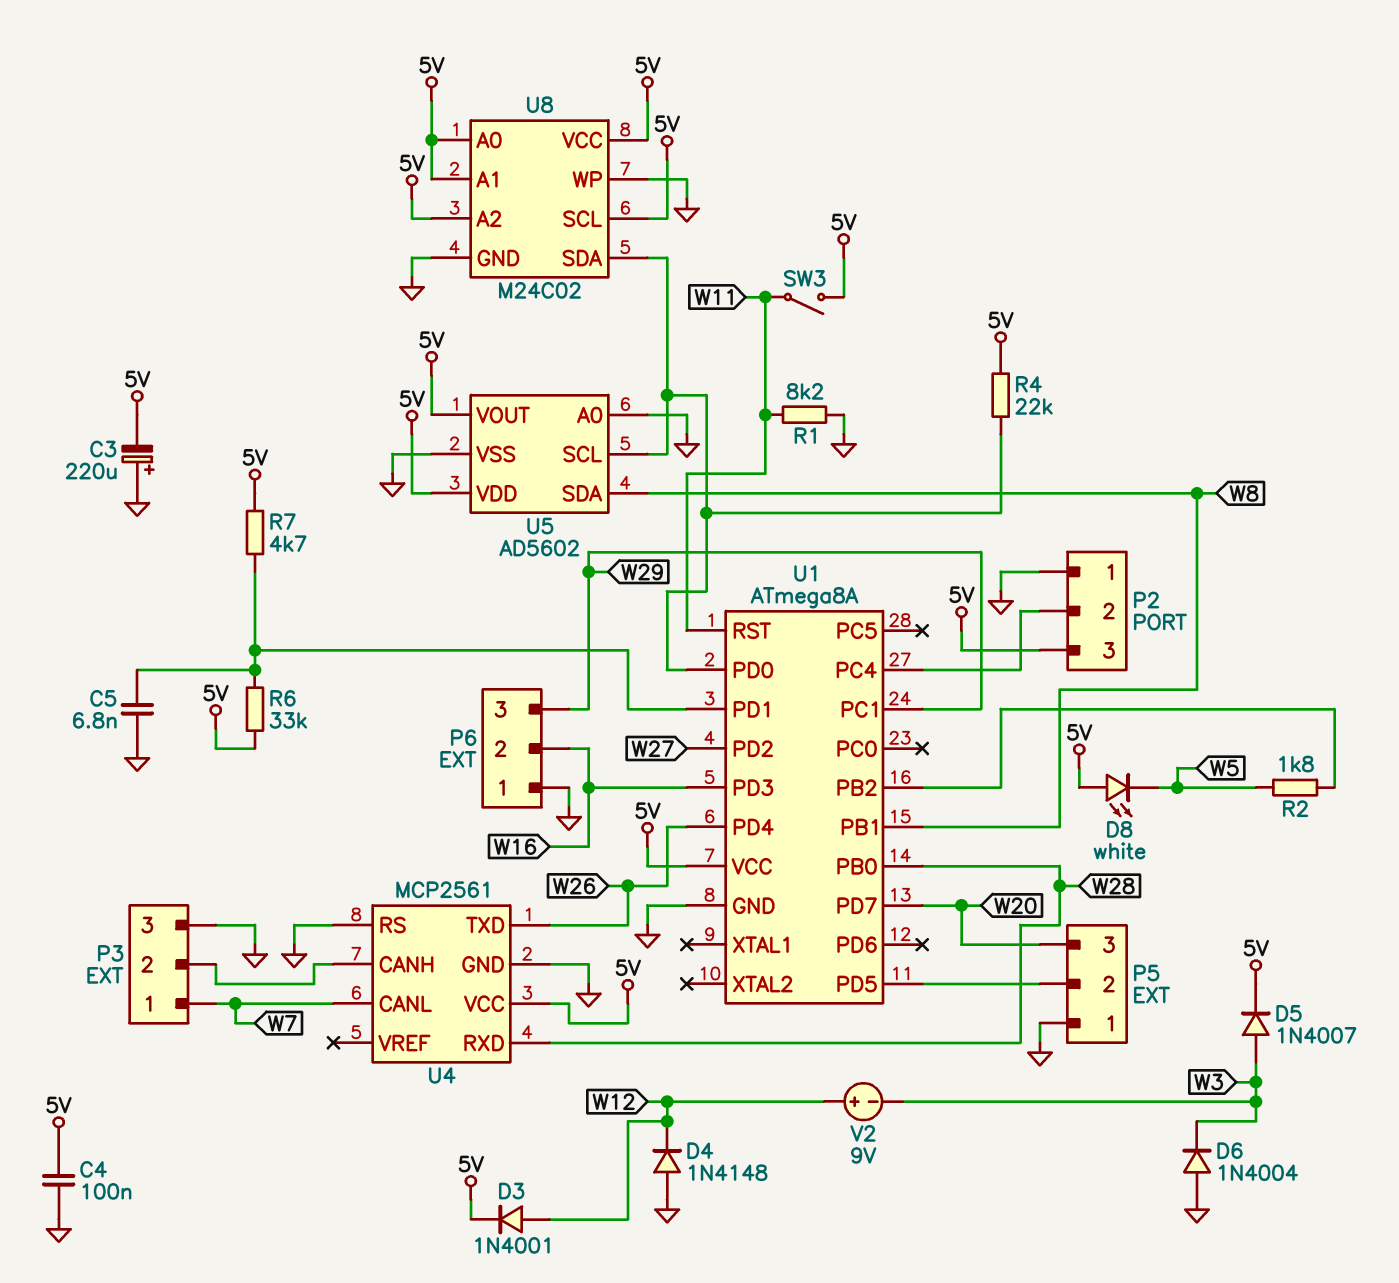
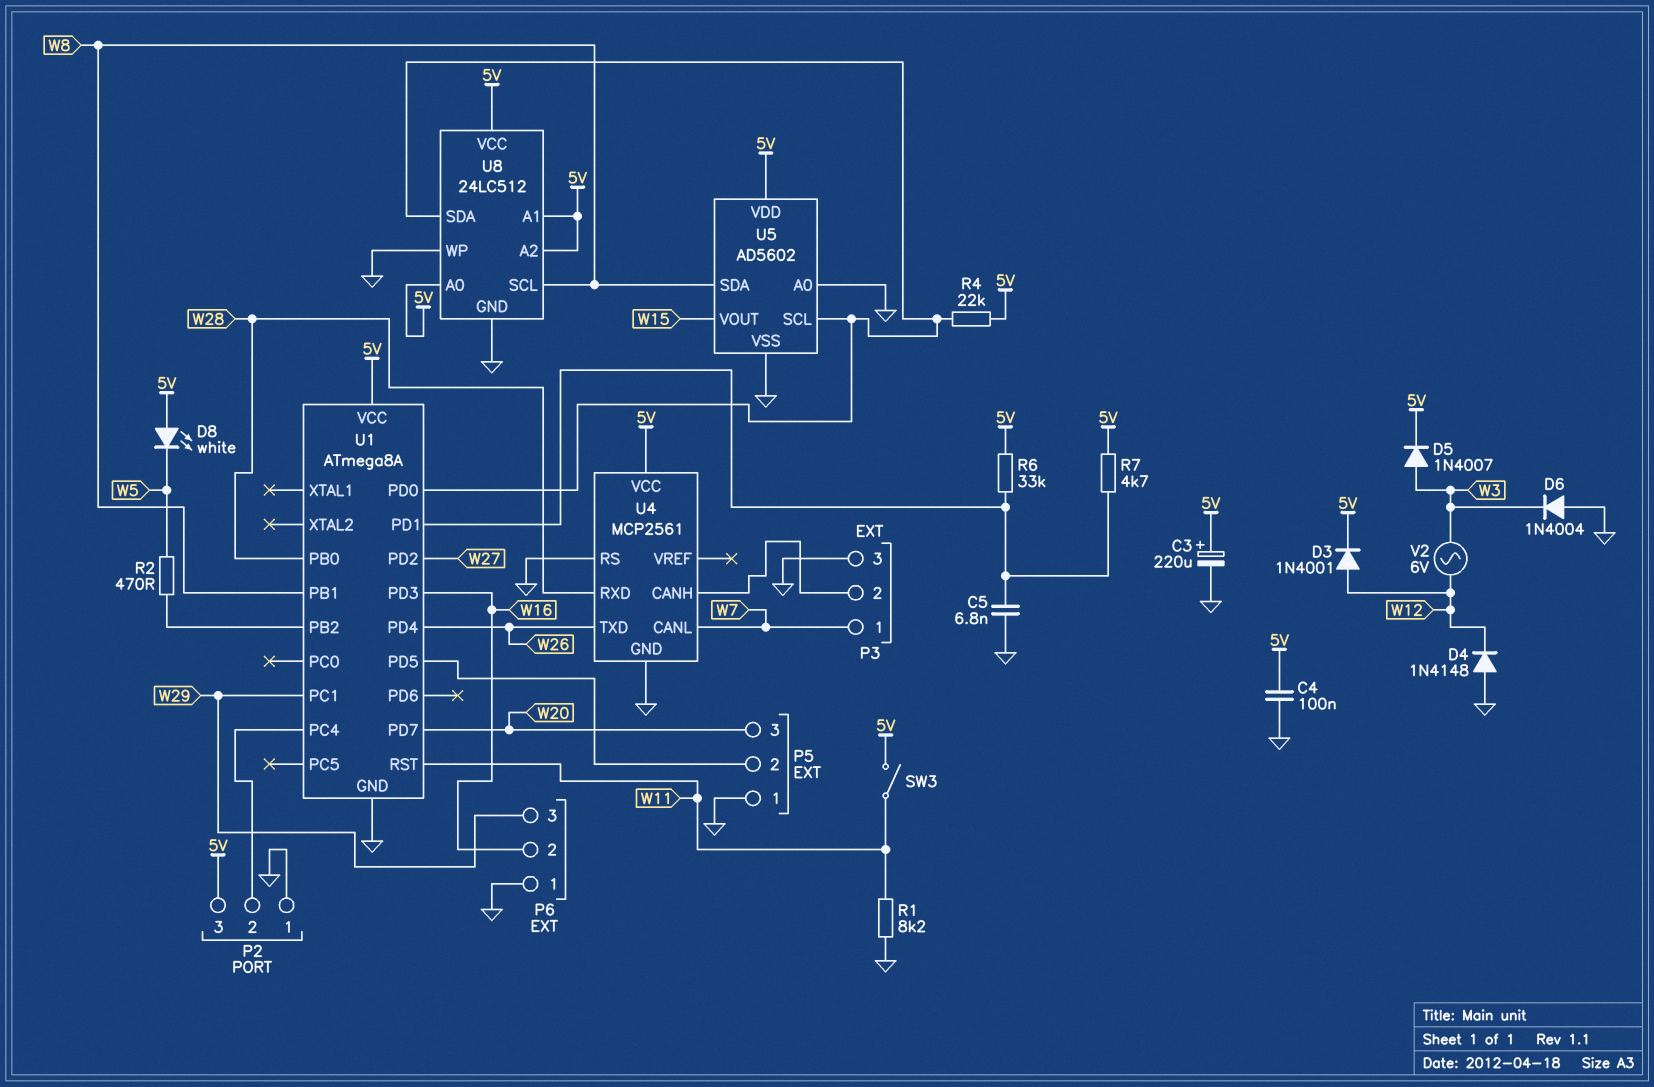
C3: 220uF (plus GND, minus 5V) -> 220uF (plus 5V, minus GND)
R2: 1.8k (U1/PB2, W5) -> 470 (U1/PB2, W5)
U5 pin VOUT: 5V -> W15
U8: M24C02 -> 24LC512
U8 pin SCL: 5V -> W8
V2: 9V (plus W12, minus W3) -> AC 6V (W3, W12)

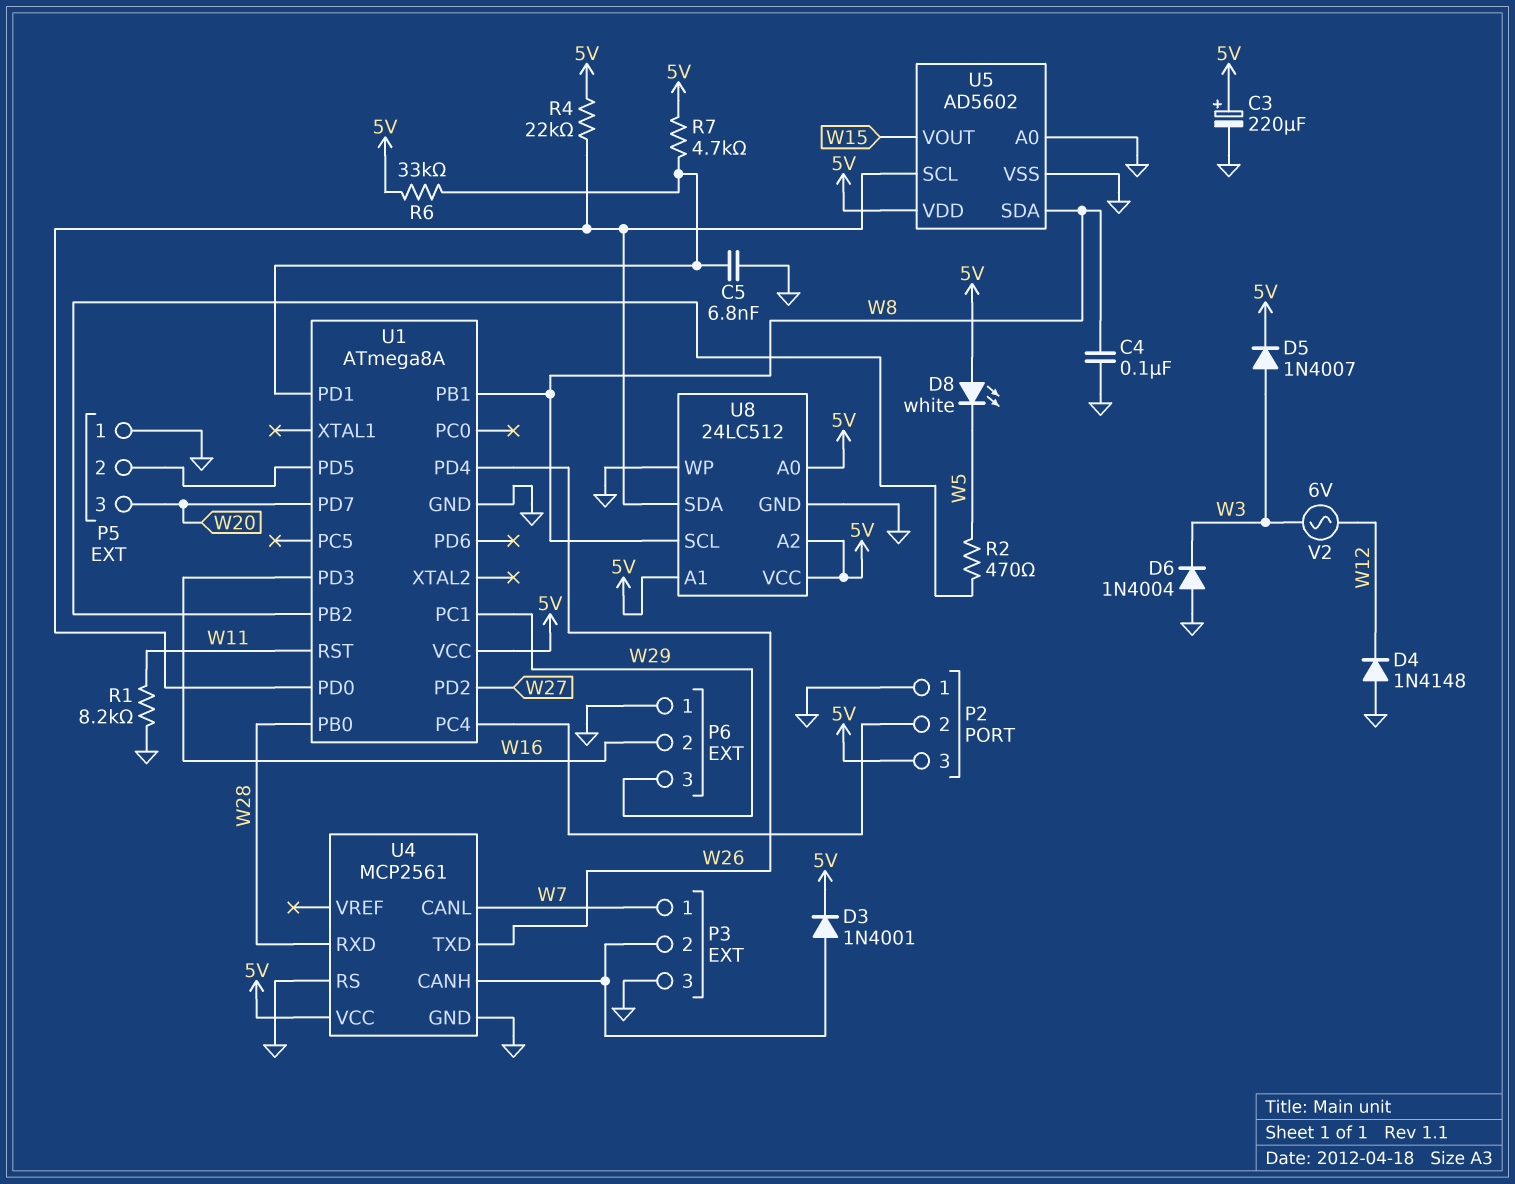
C4: 100nF (5V, GND) -> 100nF (GND, W8)
D3: diode 1N4001 (A W12, K 5V) -> diode 1N4001 (A P3/2, K 5V)
SW3: switch (5V, W11) -> none

